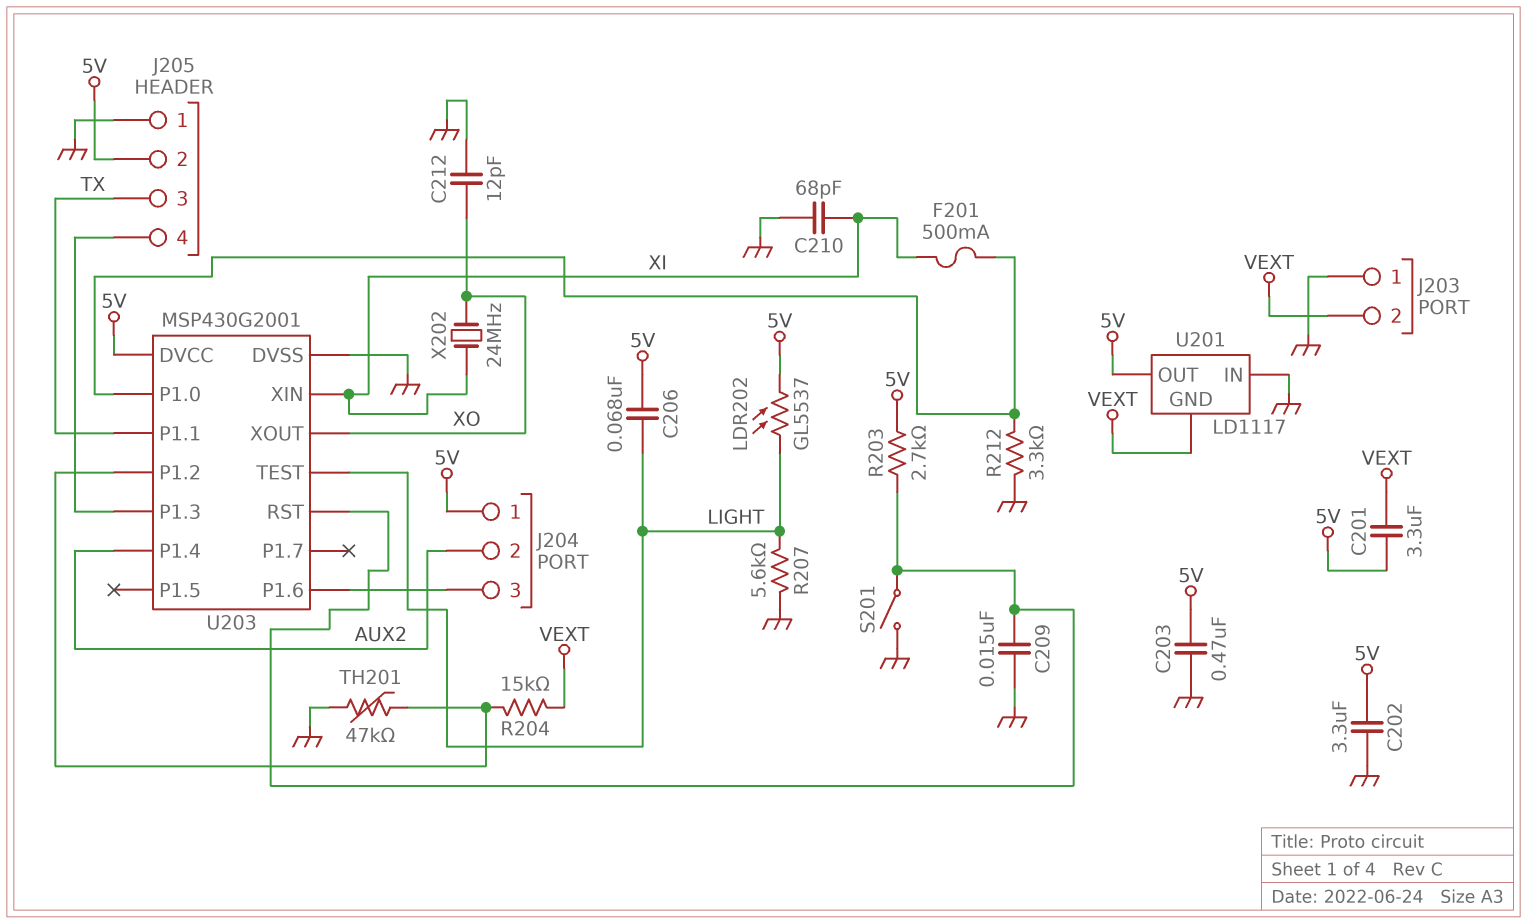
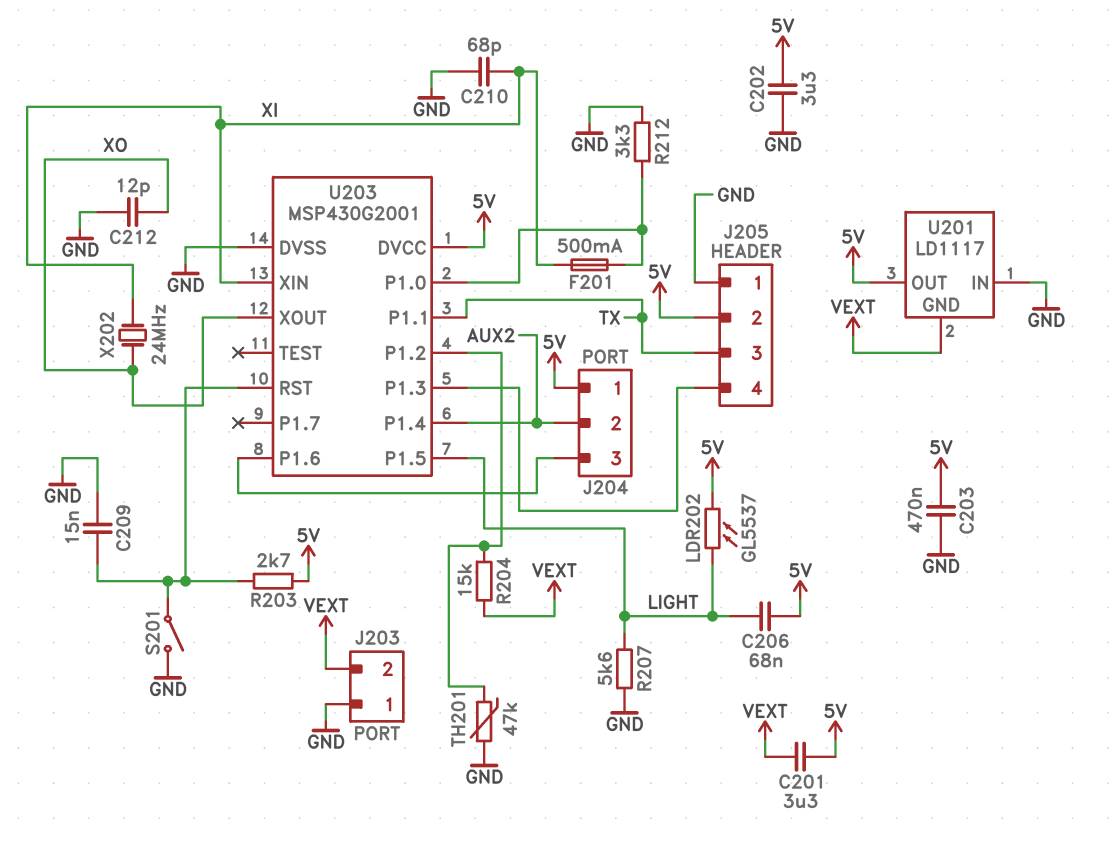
U203 pin P1.5: none -> LIGHT
U203 pin TEST: LIGHT -> none

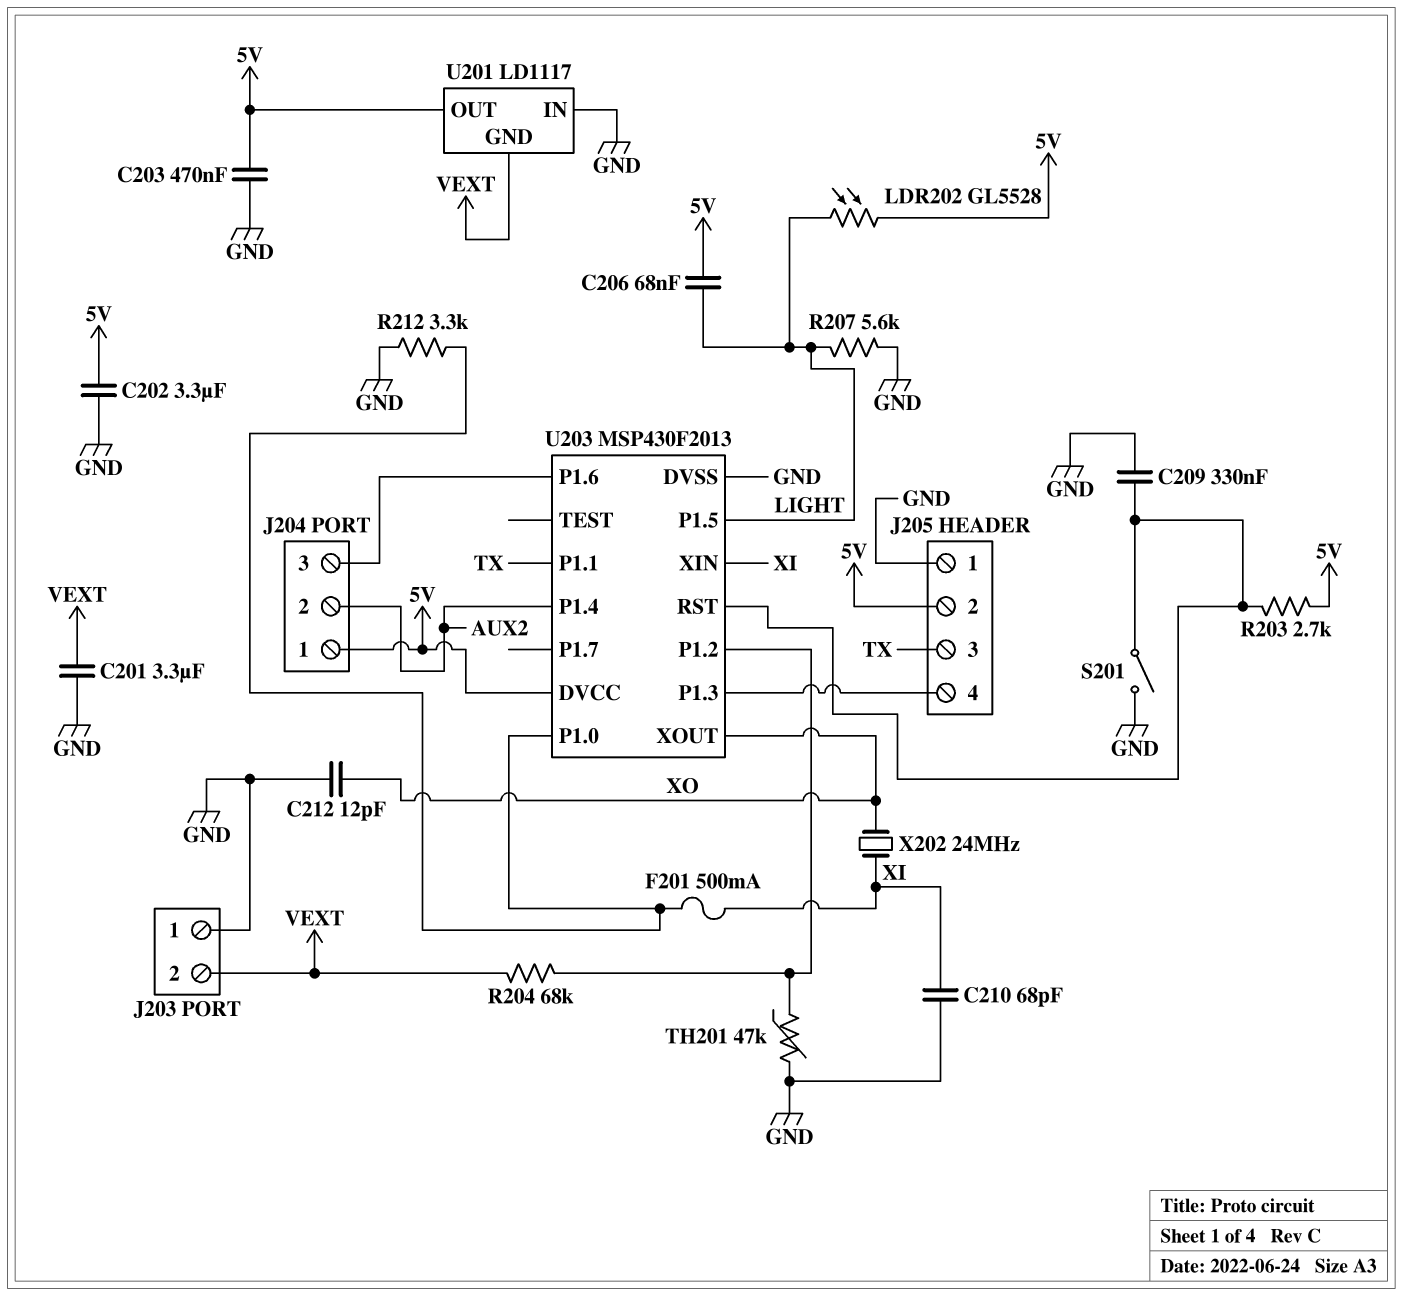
C201: 3.3uF (5V, VEXT) -> 3.3uF (GND, VEXT)
C209: 15nF (GND, U203/RST) -> 330nF (GND, U203/RST)
LDR202: GL5537 (5V, LIGHT) -> GL5528 (5V, LIGHT)
R204: 15k (U203/P1.2, VEXT) -> 68k (U203/P1.2, VEXT)
U203: MSP430G2001 -> MSP430F2013

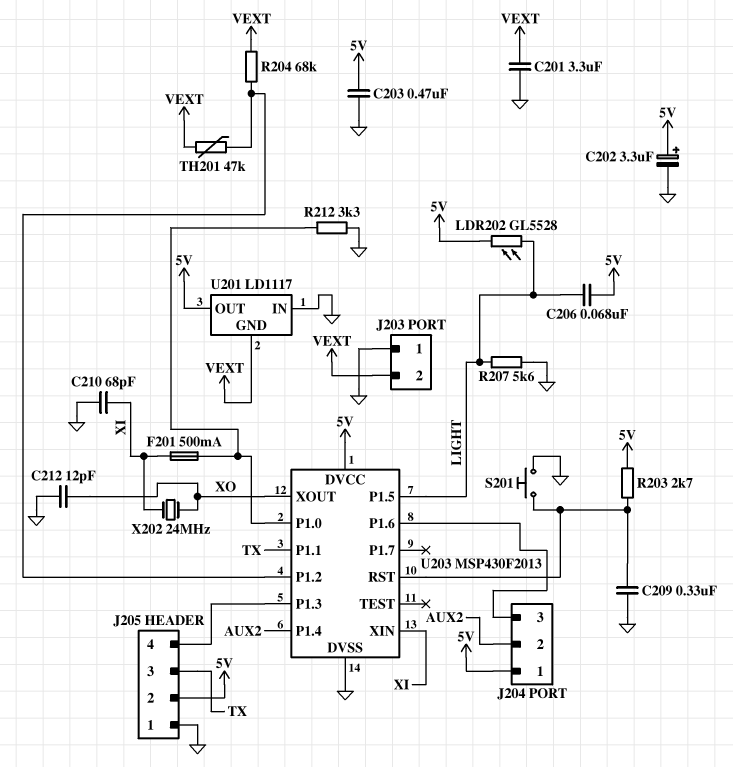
C202: 3.3uF (5V, GND) -> 3.3uF (plus 5V, minus GND)
S201: switch (GND, U203/RST) -> button (GND, U203/RST)
TH201: 47k (GND, U203/P1.2) -> 47k (U203/P1.2, VEXT)

